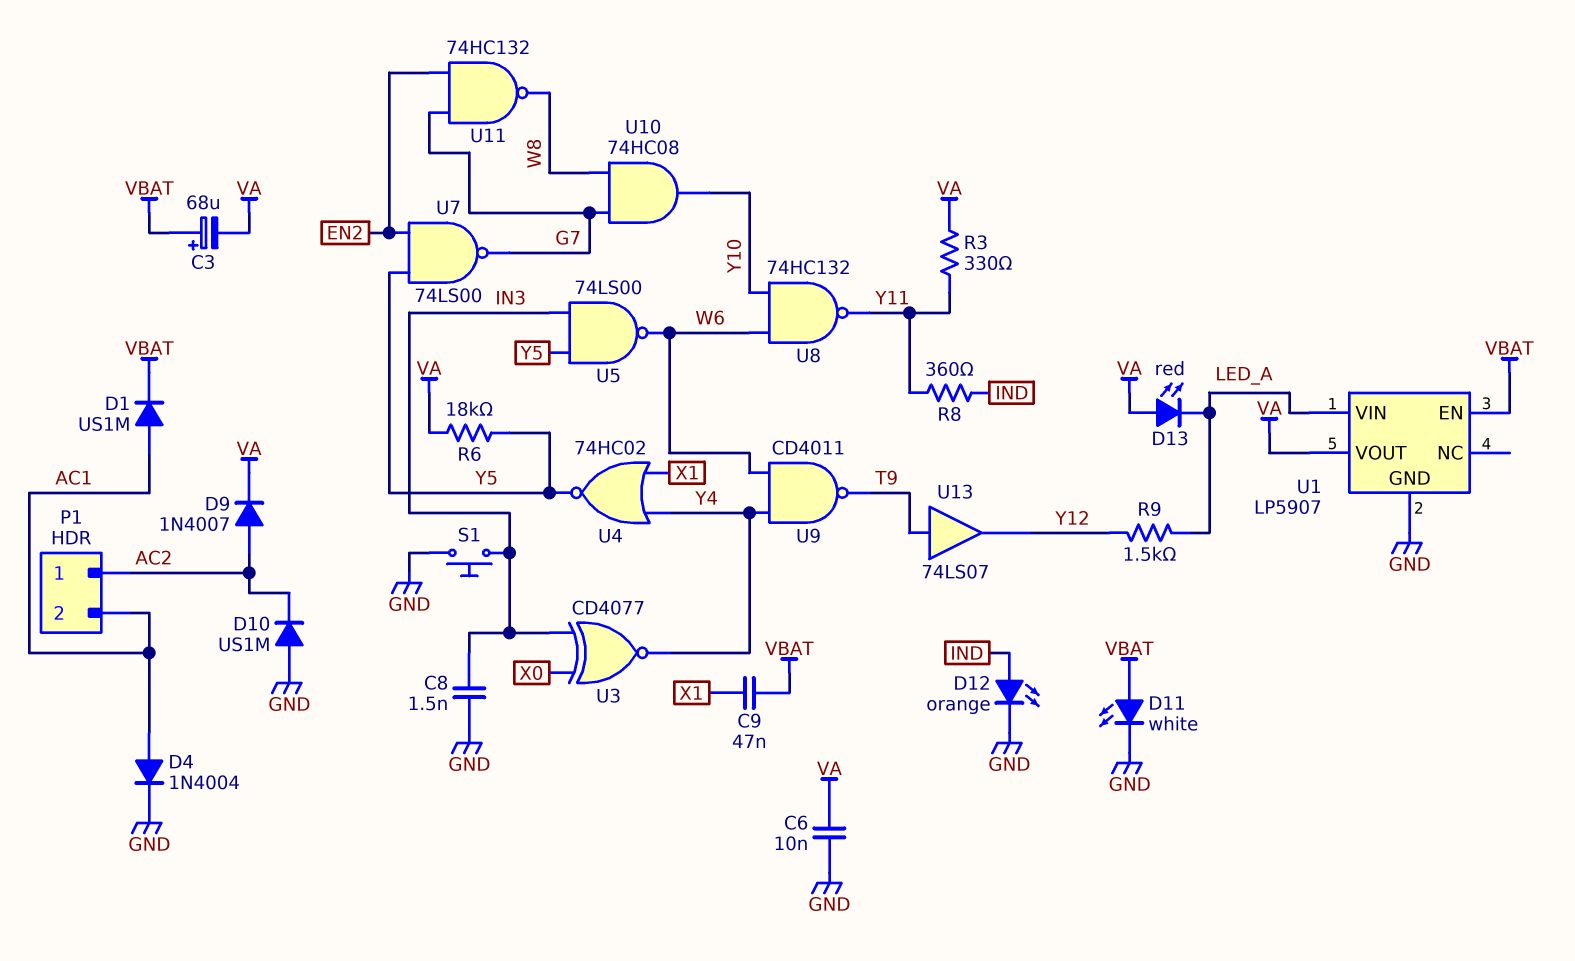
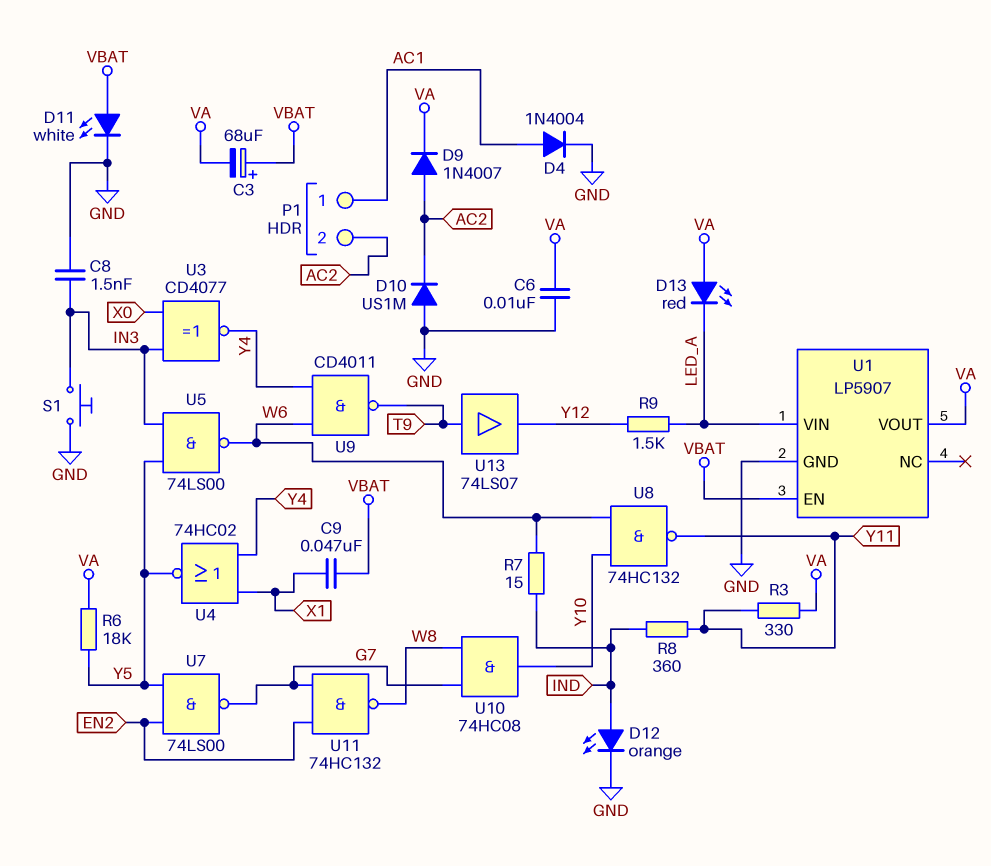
D1: diode US1M (A AC1, K VBAT) -> none
P1 pin 1: AC2 -> AC1
P1 pin 2: AC1 -> AC2
R7: none -> 15 (IND, W6)

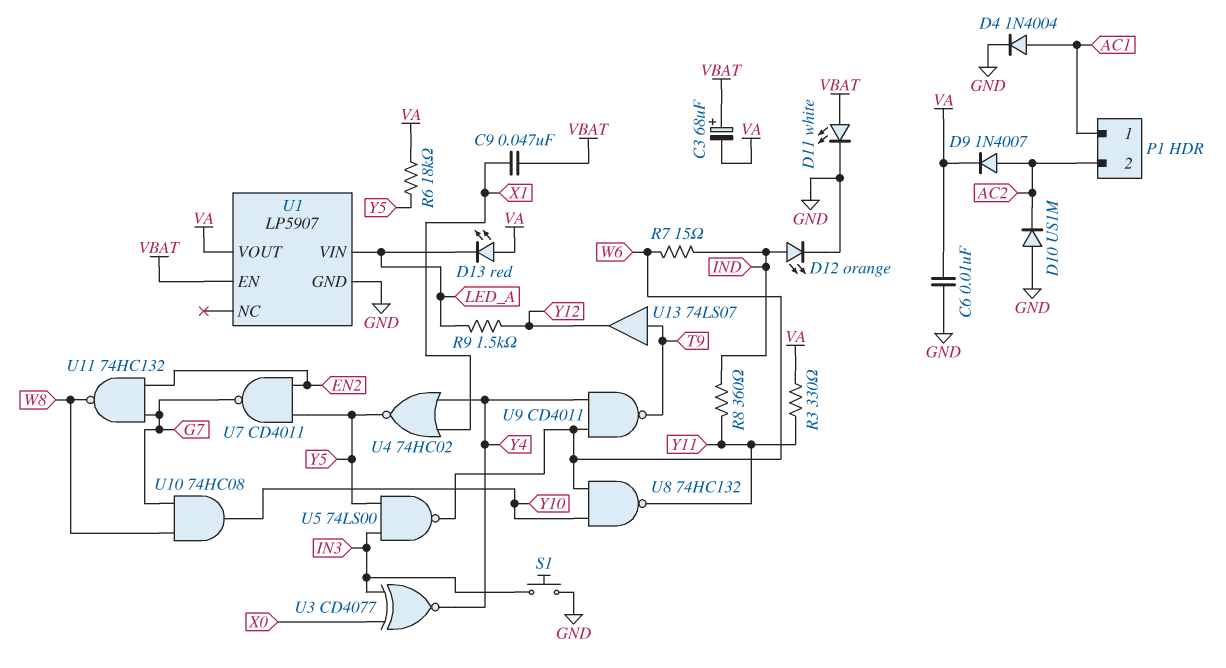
C8: 1.5nF (GND, IN3) -> none
U7: NAND 74LS00 (in EN2, in Y5, out G7) -> NAND CD4011 (in EN2, in Y5, out G7)

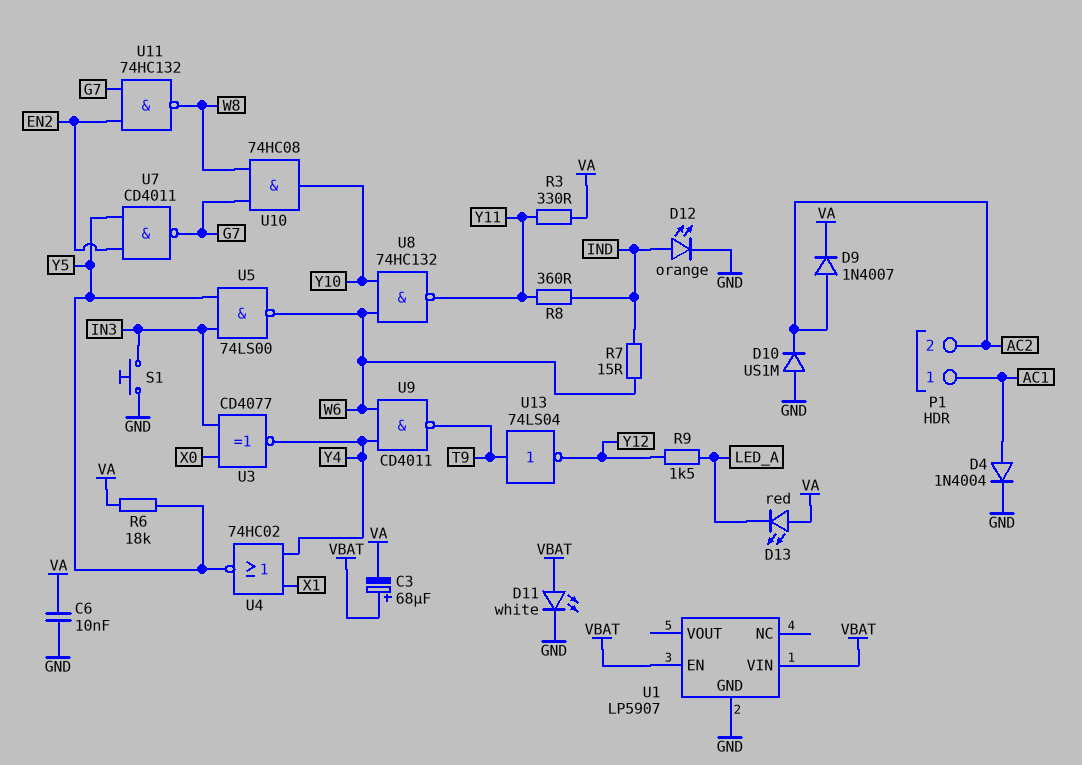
C9: 47nF (VBAT, X1) -> none
U1 pin VIN: LED_A -> VBAT
U1 pin VOUT: VA -> none
U13: buffer 74LS07 (in T9, out Y12) -> NOT 74LS04 (in T9, out Y12)

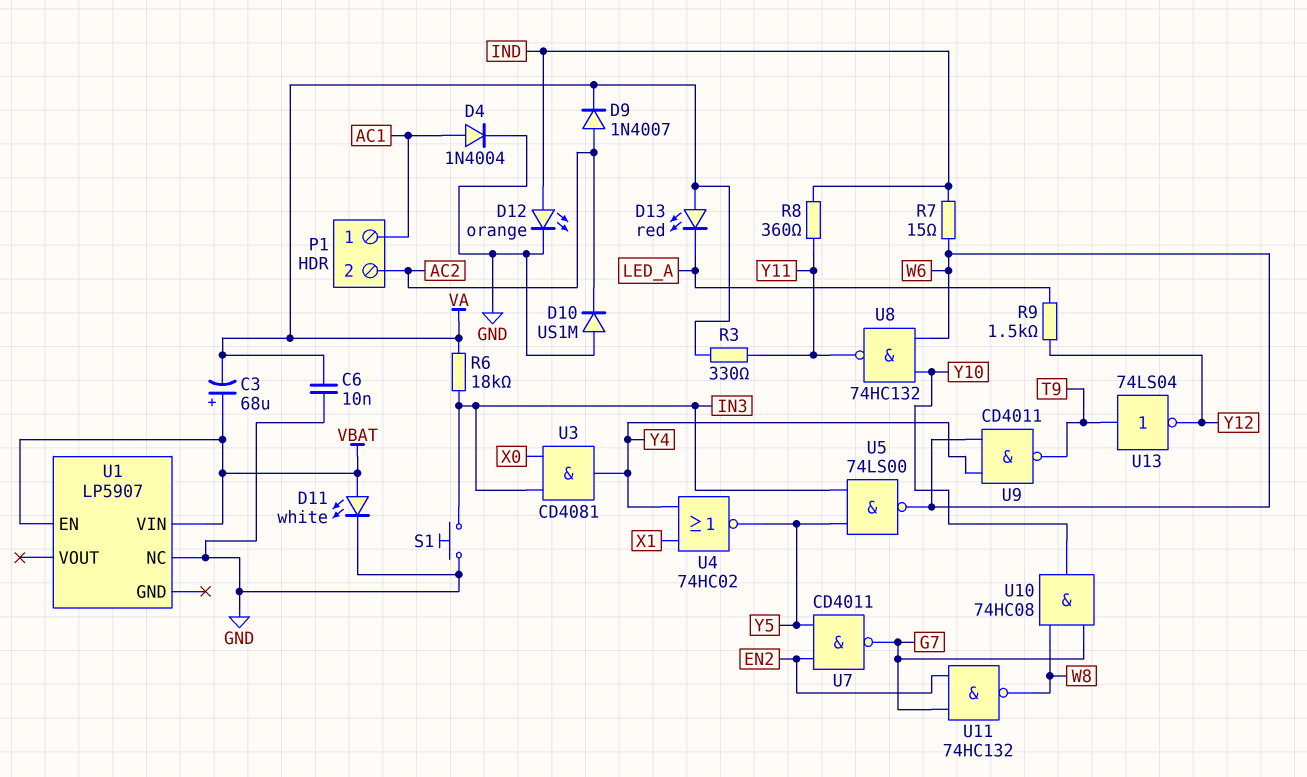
R6: 18k (VA, Y5) -> 18k (IN3, VA)
U1 pin GND: GND -> none
U1 pin NC: none -> GND
U3: XNOR CD4077 (in IN3, in X0, out Y4) -> AND CD4081 (in IN3, in X0, out Y4)

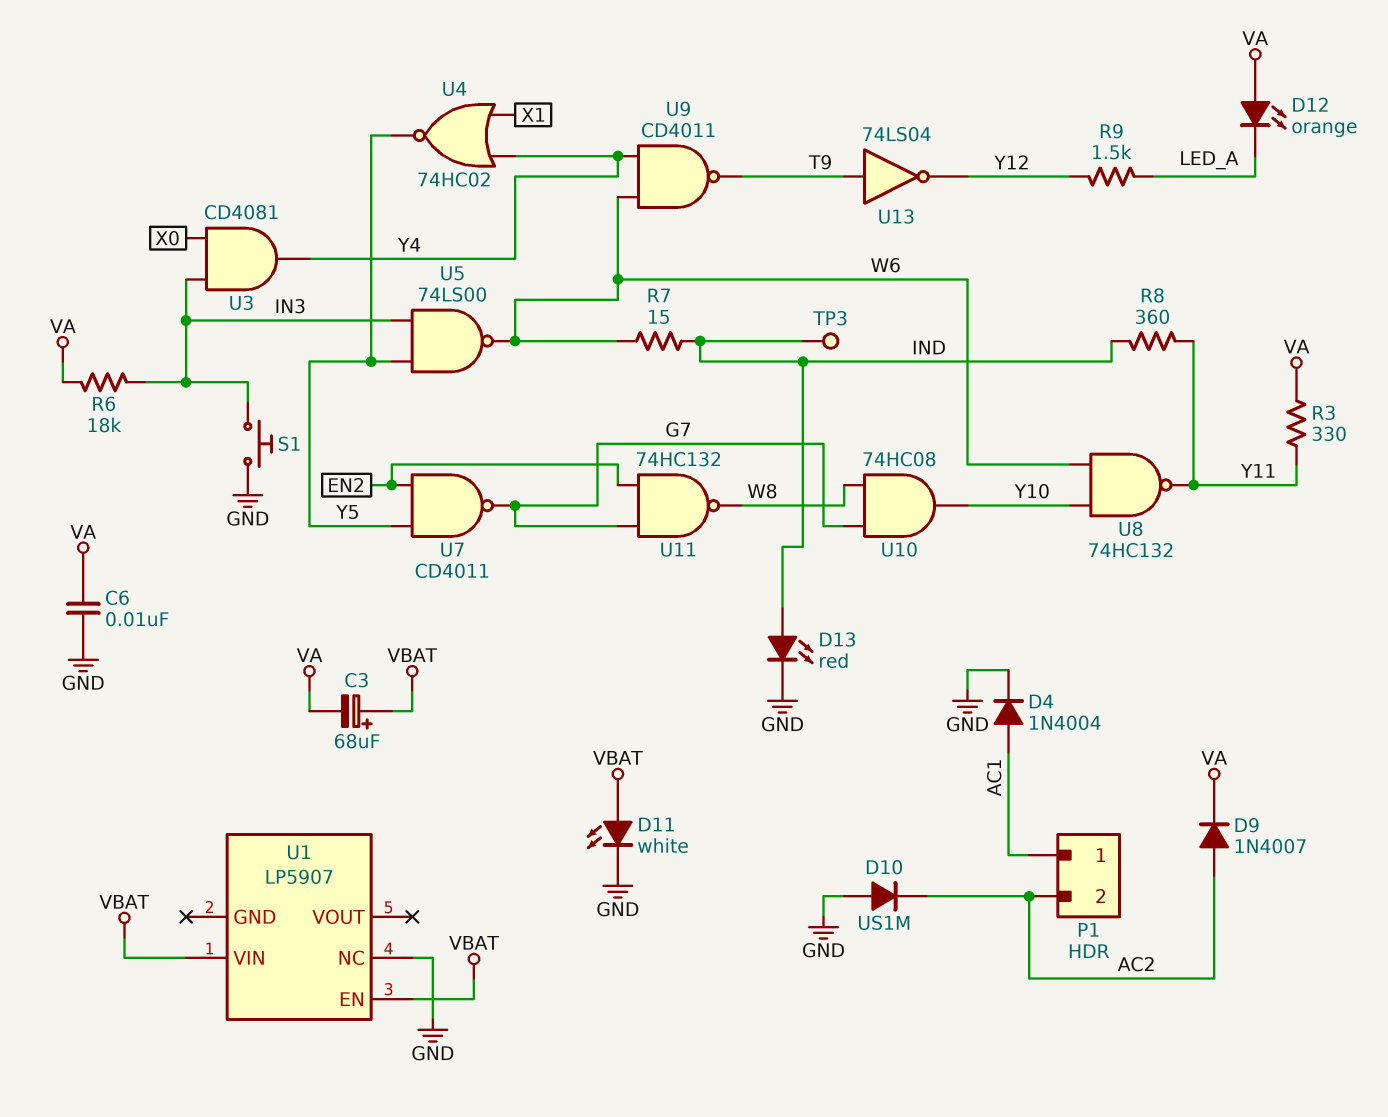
D12: LED orange (A IND, K GND) -> LED orange (A VA, K LED_A)
D13: LED red (A VA, K LED_A) -> LED red (A IND, K GND)
TP3: none -> test point (IND)

